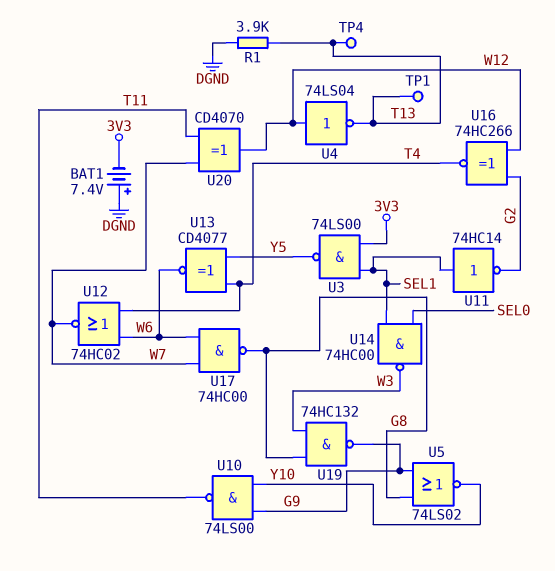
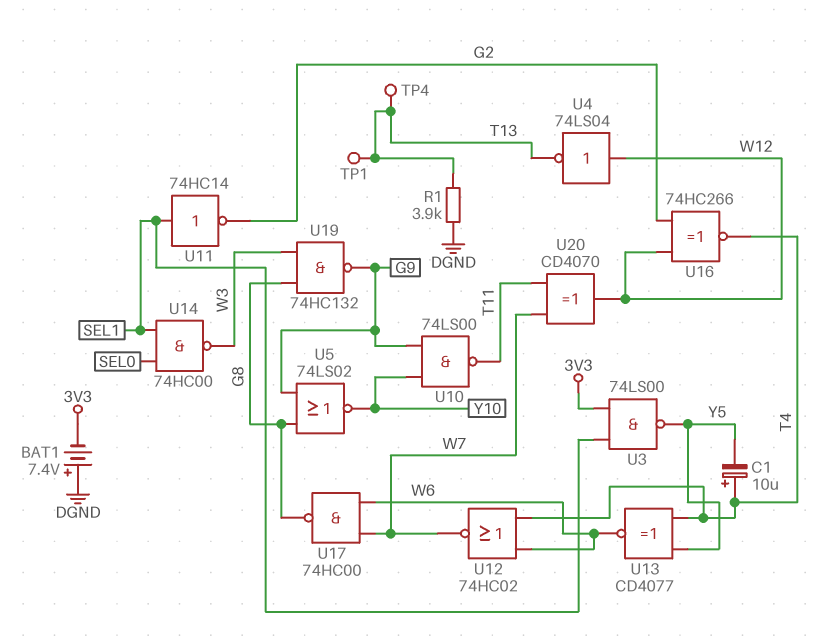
C1: none -> 10uF (plus T4, minus Y5)

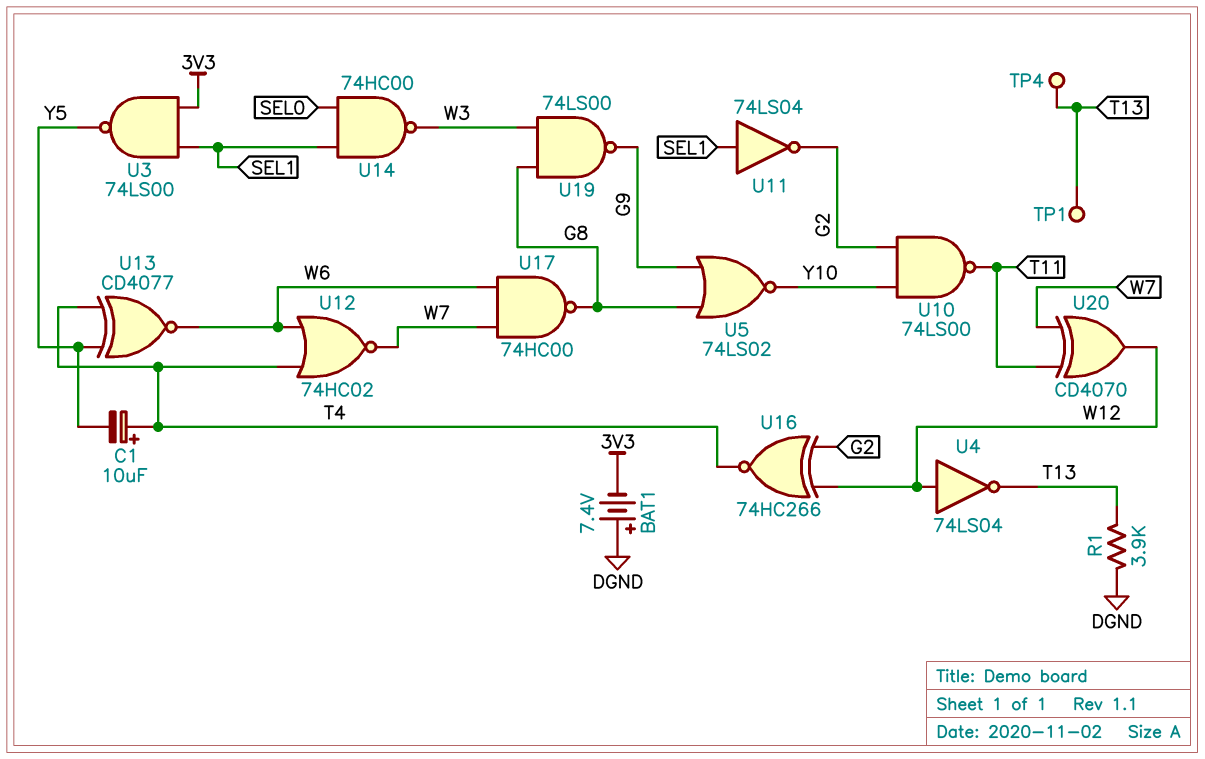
U10: NAND 74LS00 (in G9, in Y10, out T11) -> NAND 74LS00 (in G2, in Y10, out T11)
U11: NOT 74HC14 (in SEL1, out G2) -> NOT 74LS04 (in SEL1, out G2)
U19: NAND 74HC132 (in G8, in W3, out G9) -> NAND 74LS00 (in G8, in W3, out G9)

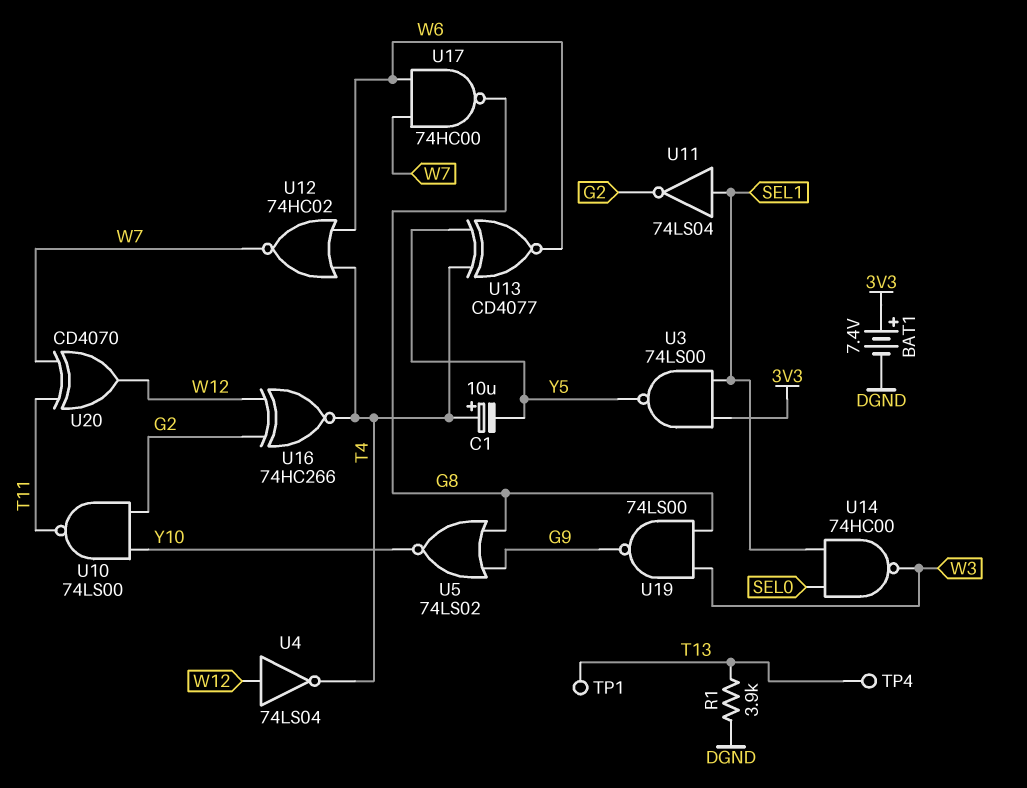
BAT1: 7.4V (plus DGND, minus 3V3) -> 7.4V (plus 3V3, minus DGND)
U4: NOT 74LS04 (in W12, out T13) -> NOT 74LS04 (in W12, out T4)

